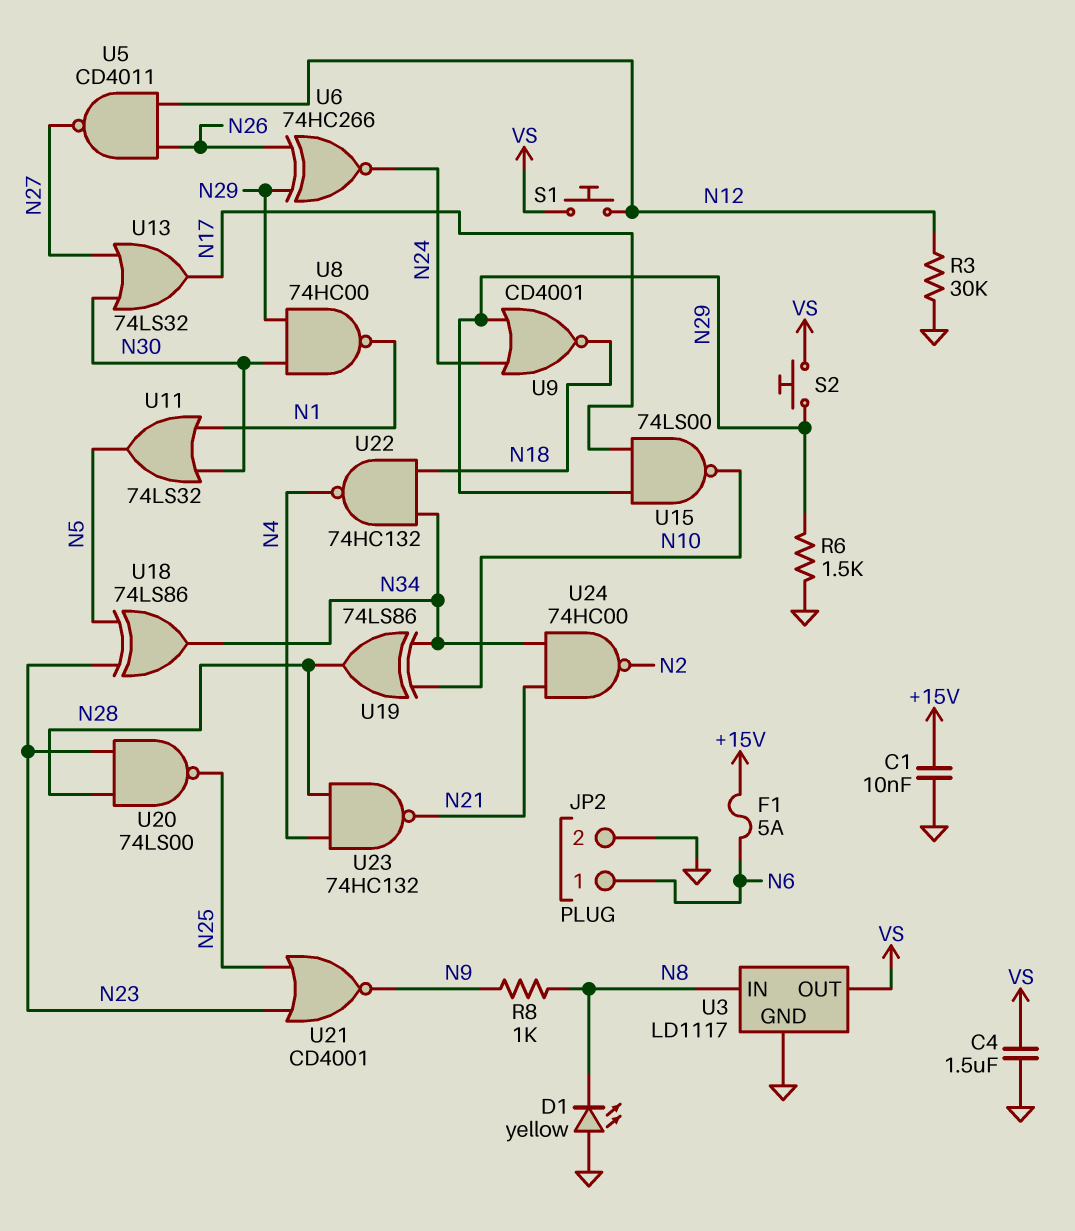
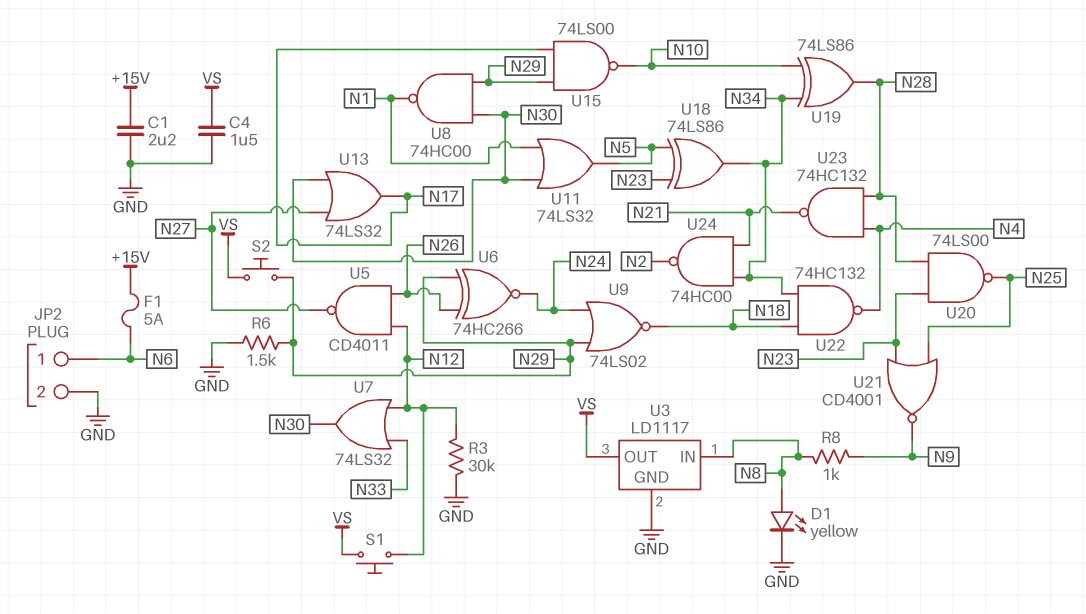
C1: 10nF (+15V, GND) -> 2.2uF (+15V, GND)
D1: LED yellow (A GND, K N8) -> LED yellow (A N8, K GND)
U7: none -> OR 74LS32 (in N12, in N33, out N30)
U9: NOR CD4001 (in N24, in N29, out N18) -> NOR 74LS02 (in N24, in N29, out N18)

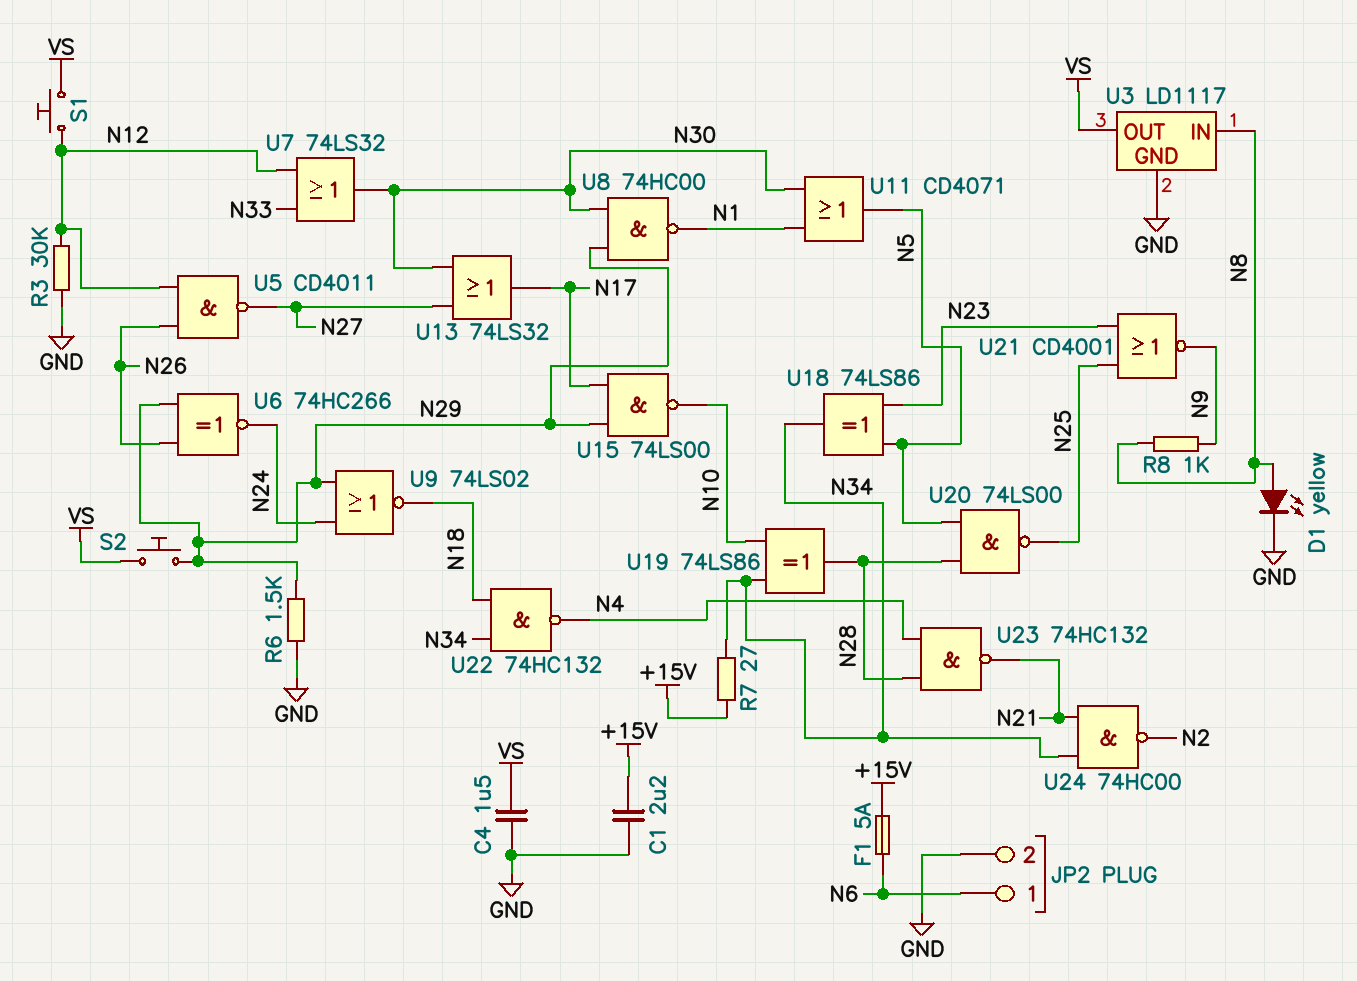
R7: none -> 27 (+15V, N34)
U11: OR 74LS32 (in N1, in N30, out N5) -> OR CD4071 (in N1, in N30, out N5)
U20: NAND 74LS00 (in N23, in N28, out N25) -> NAND 74LS00 (in N5, in N28, out N25)

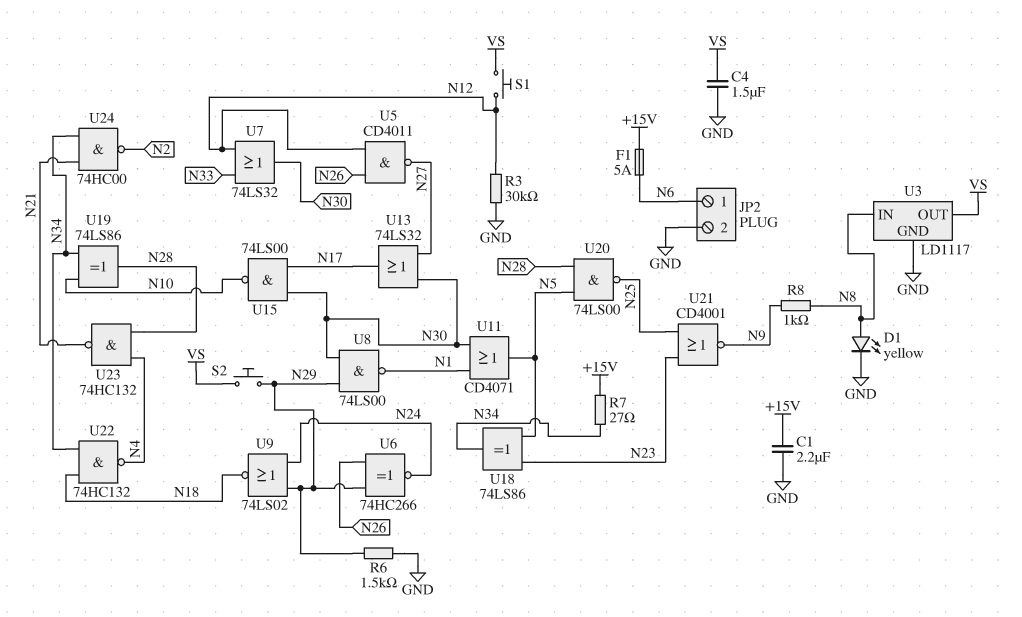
U8: NAND 74HC00 (in N29, in N30, out N1) -> NAND 74LS00 (in N29, in N30, out N1)
U15: NAND 74LS00 (in N17, in N29, out N10) -> NAND 74LS00 (in N17, in N30, out N10)

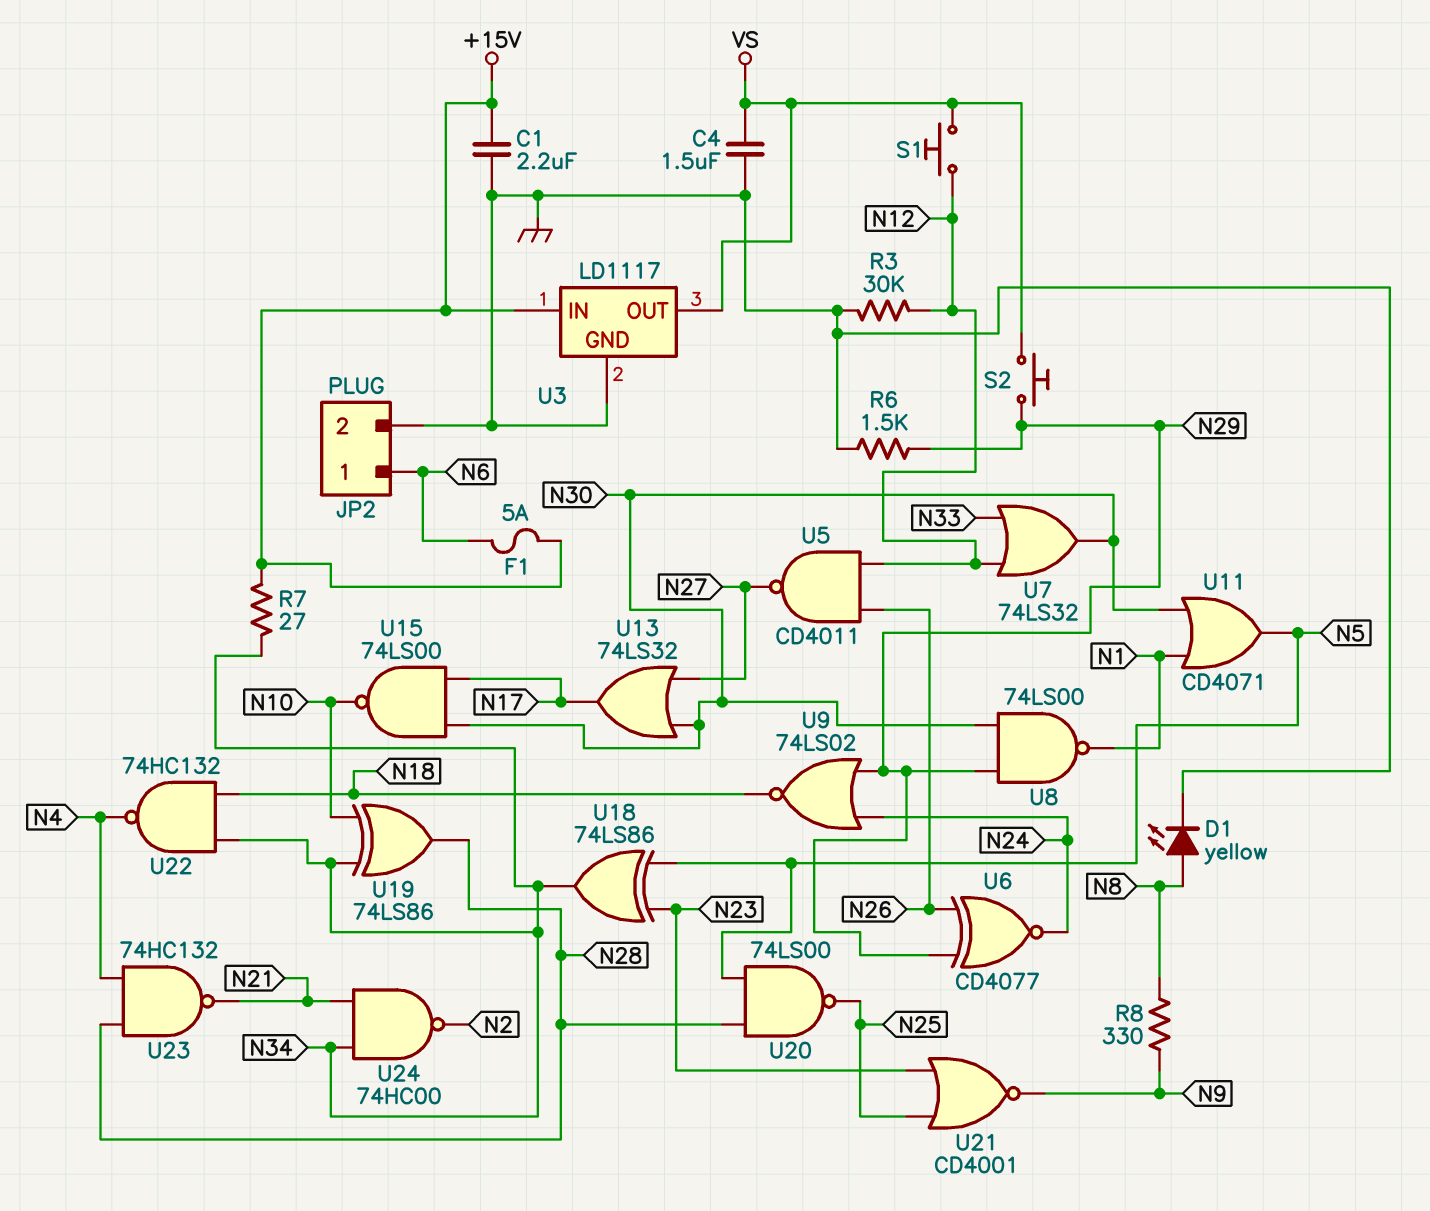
R8: 1k (N8, N9) -> 330 (N8, N9)
U3 pin IN: N8 -> +15V
U6: XNOR 74HC266 (in N26, in N29, out N24) -> XNOR CD4077 (in N26, in N29, out N24)

